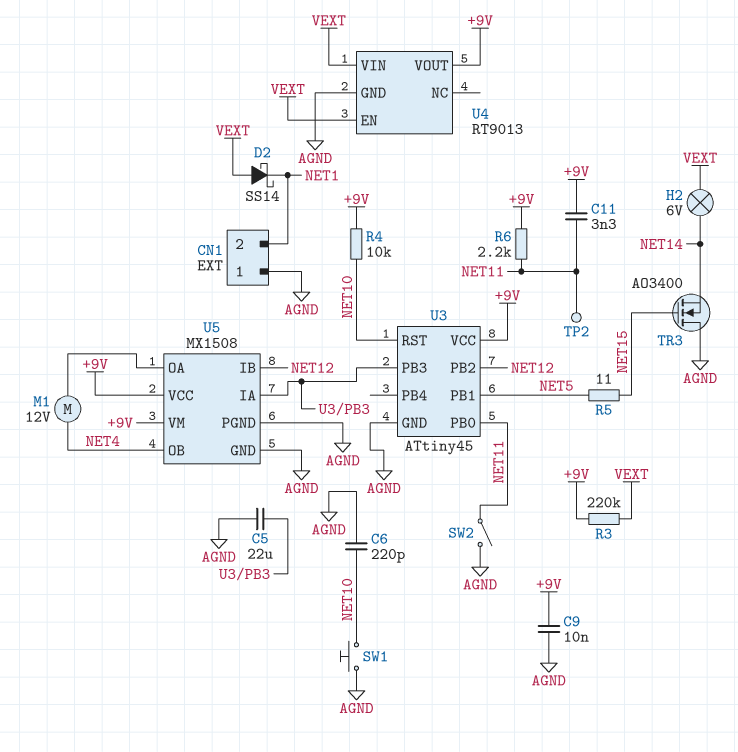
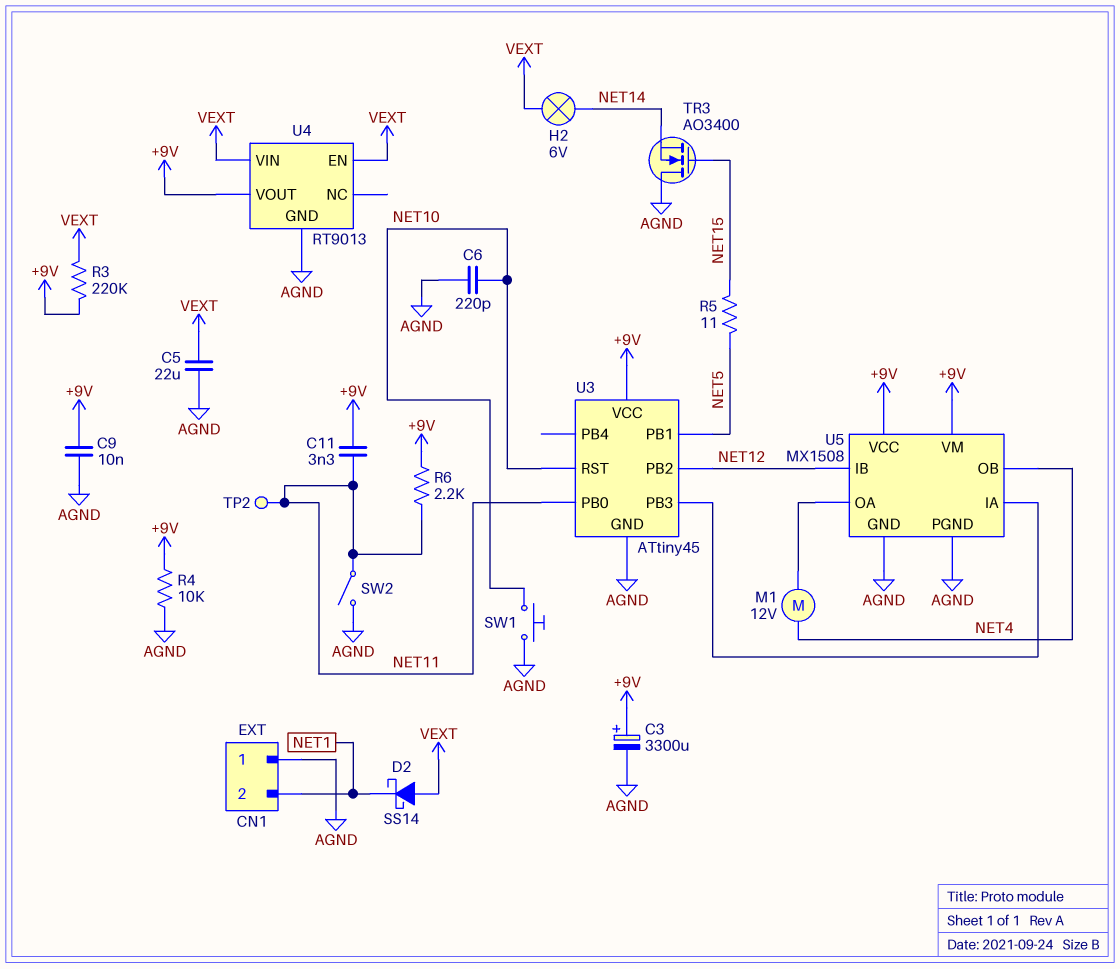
C3: none -> 3300uF (plus +9V, minus AGND)
C5: 22uF (AGND, U3/PB3) -> 22uF (AGND, VEXT)
R4: 10k (+9V, NET10) -> 10k (+9V, AGND)

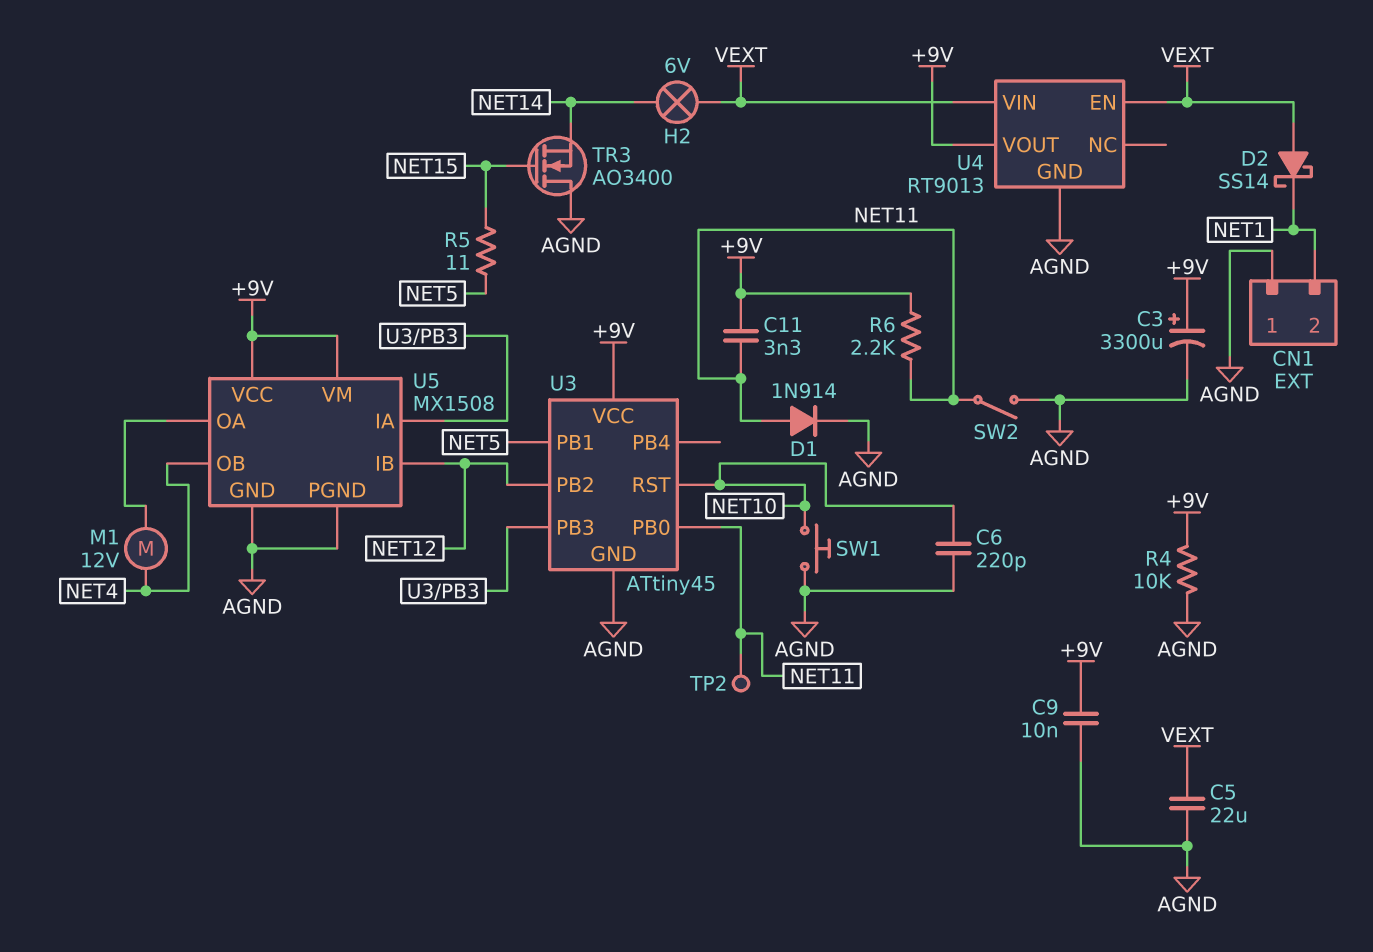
D1: none -> diode 1N914 (A NET11, K AGND)
R3: 220k (+9V, VEXT) -> none

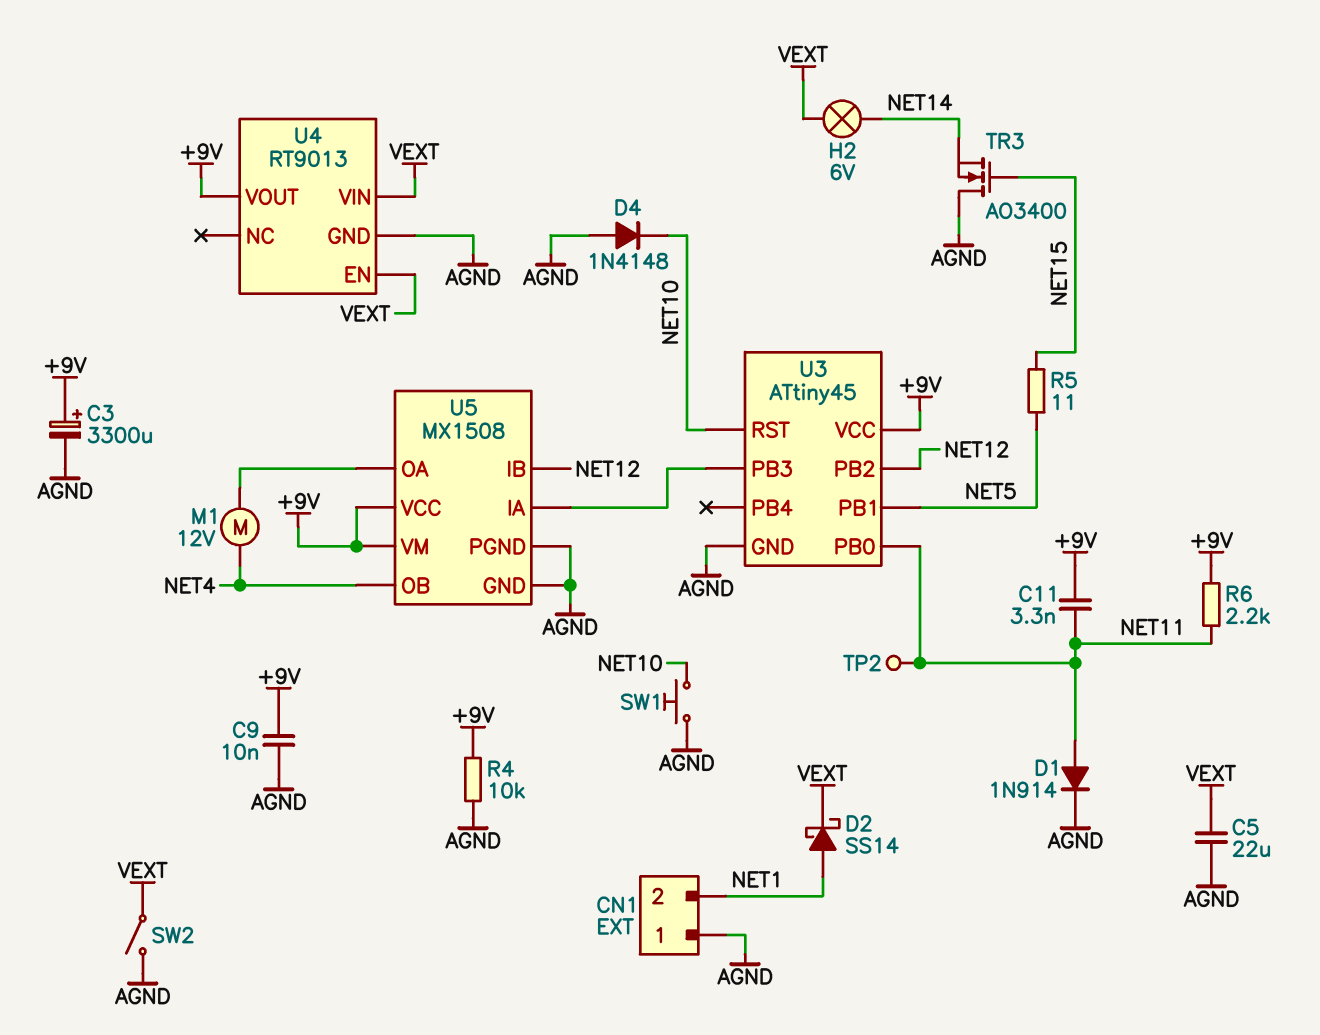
C6: 220pF (AGND, NET10) -> none
D2: schottky SS14 (A VEXT, K NET1) -> schottky SS14 (A NET1, K VEXT)
D4: none -> diode 1N4148 (A AGND, K NET10)
SW2: switch (AGND, NET11) -> switch (AGND, VEXT)

